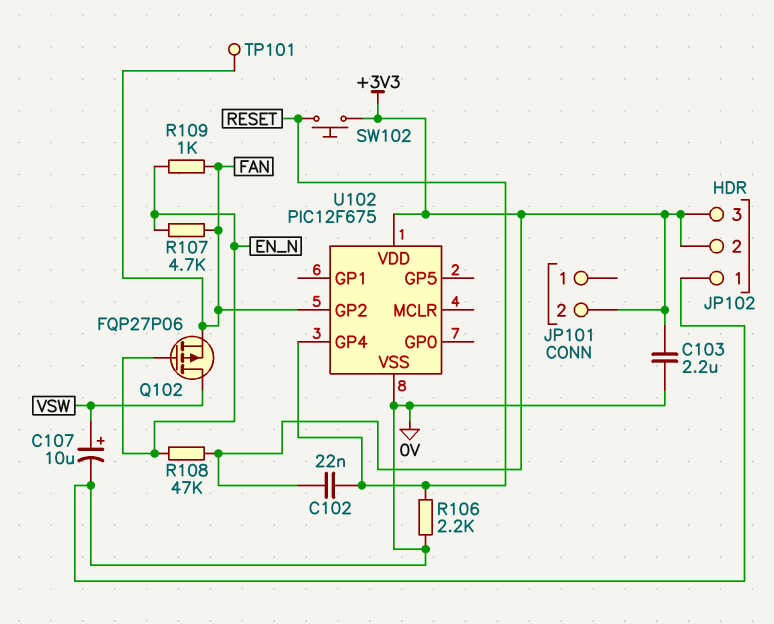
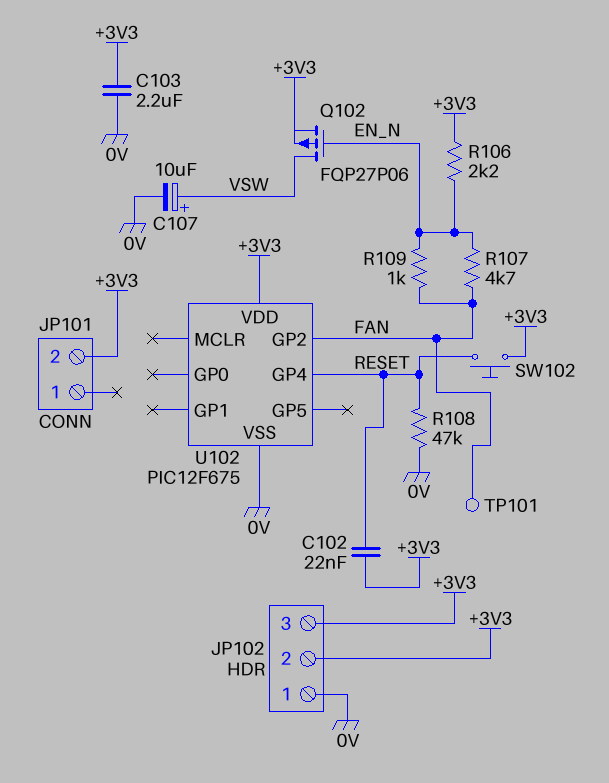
Q102: PMOS FQP27P06 (G EN_N, D VSW, S FAN) -> PMOS FQP27P06 (G EN_N, D VSW, S +3V3)
R106: 2.2k (0V, RESET) -> 2.2k (+3V3, EN_N)
R108: 47k (+3V3, EN_N) -> 47k (0V, RESET)

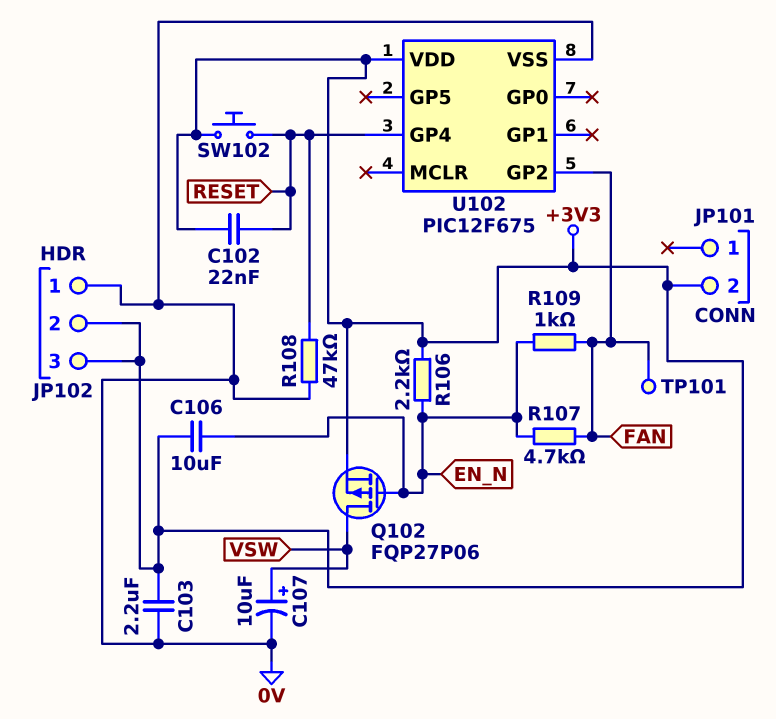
C106: none -> 10uF (+3V3, EN_N)

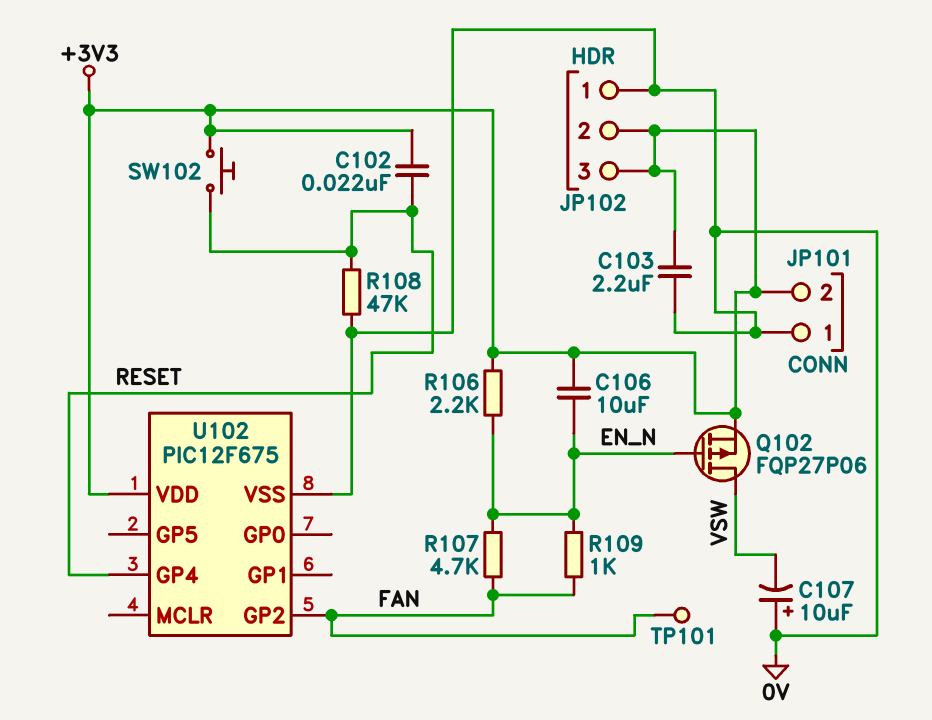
C107: 10uF (plus VSW, minus 0V) -> 10uF (plus 0V, minus VSW)
JP101 pin 1: none -> 0V

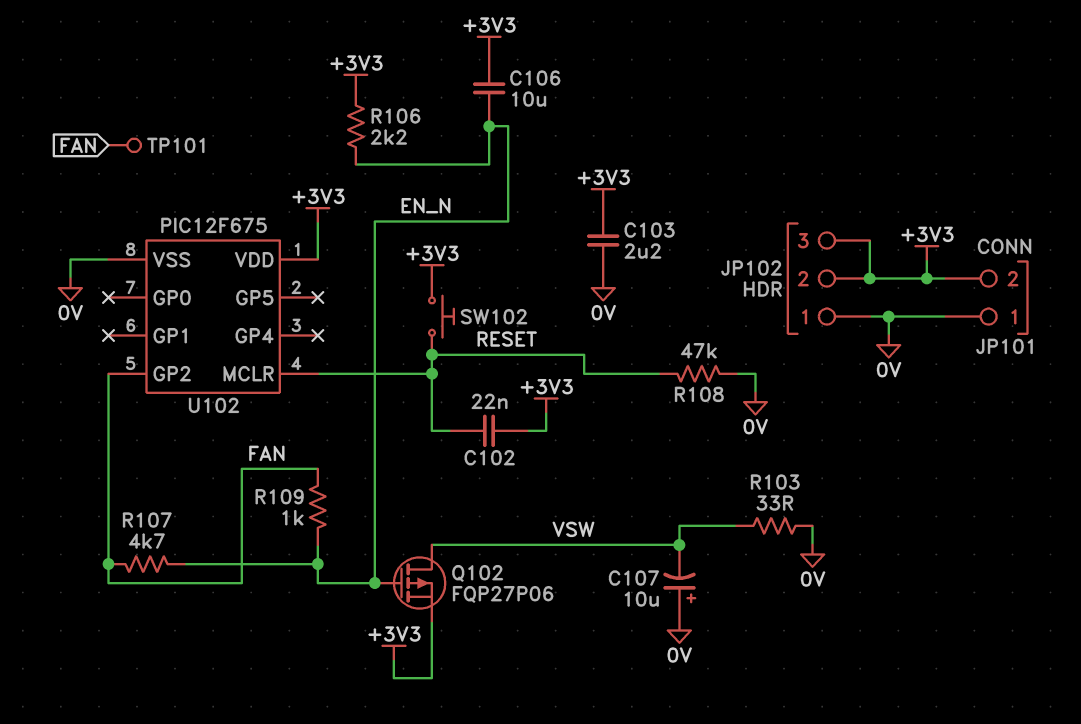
R103: none -> 33 (0V, VSW)
U102 pin GP4: RESET -> none
U102 pin MCLR: none -> RESET

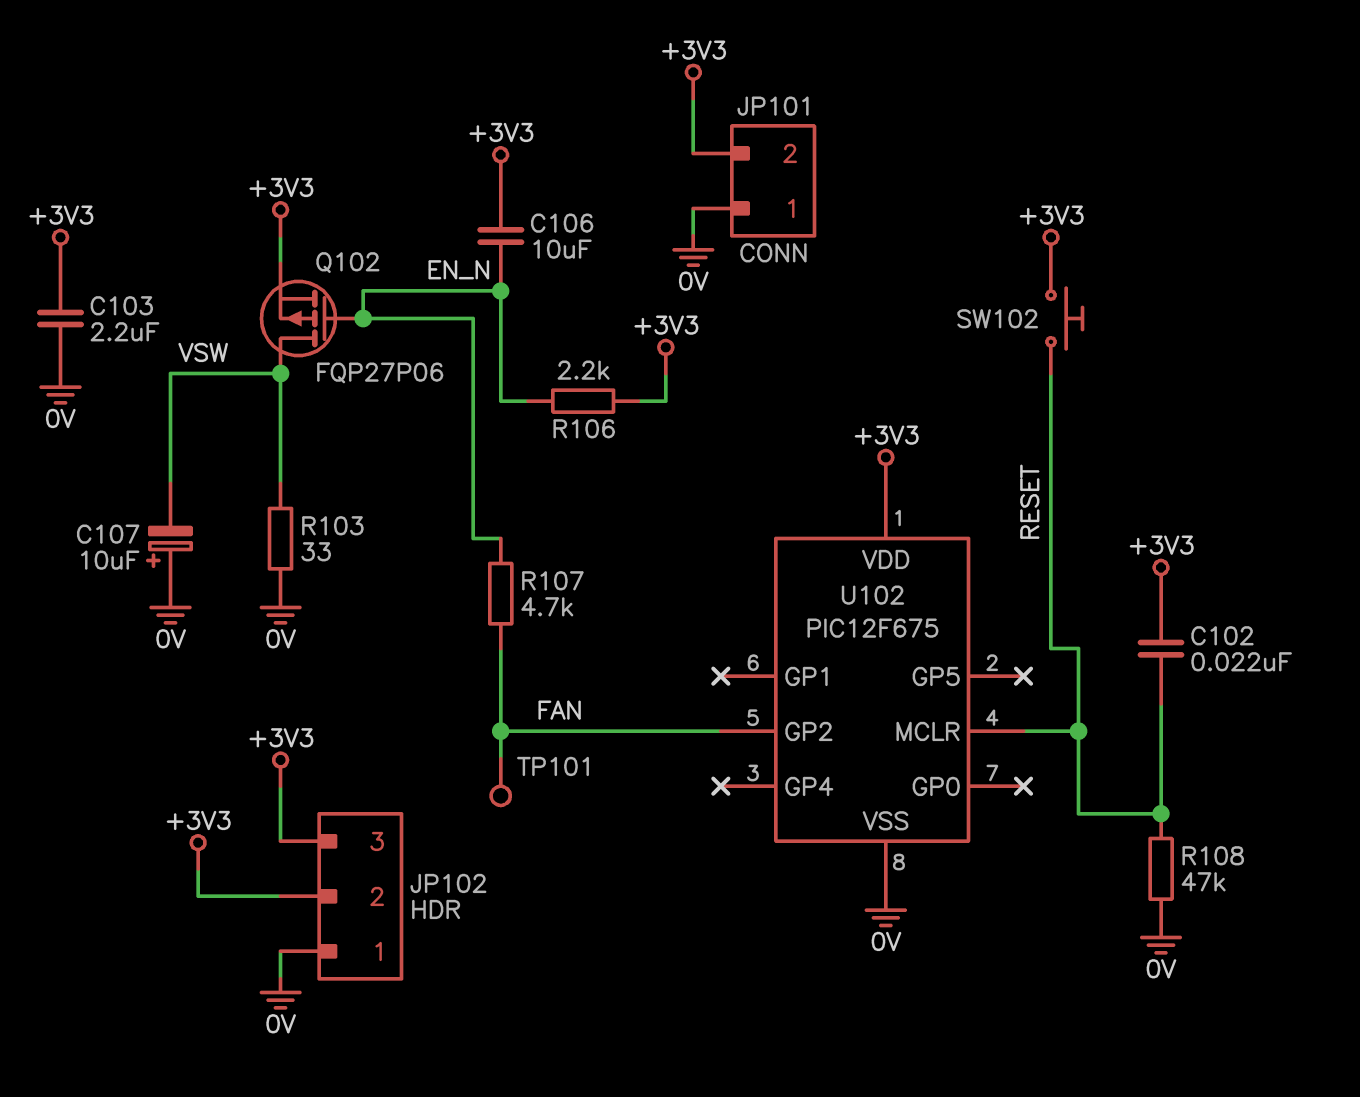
R109: 1k (EN_N, FAN) -> none

